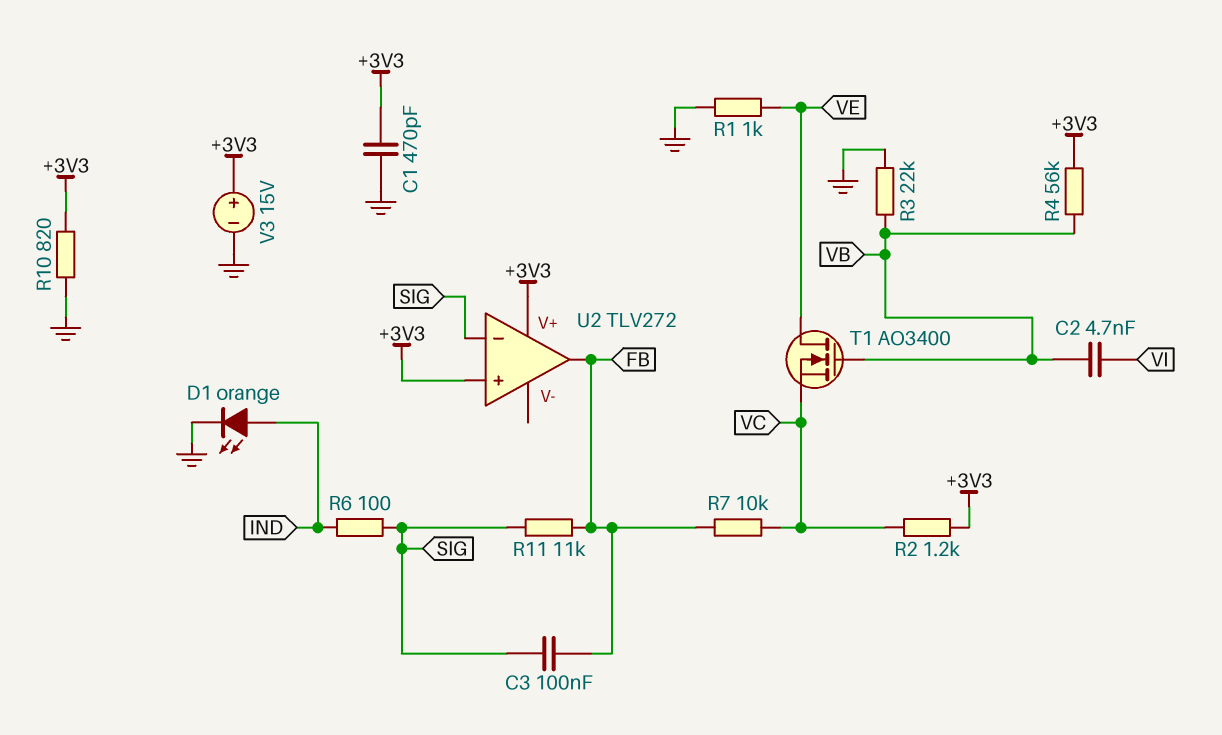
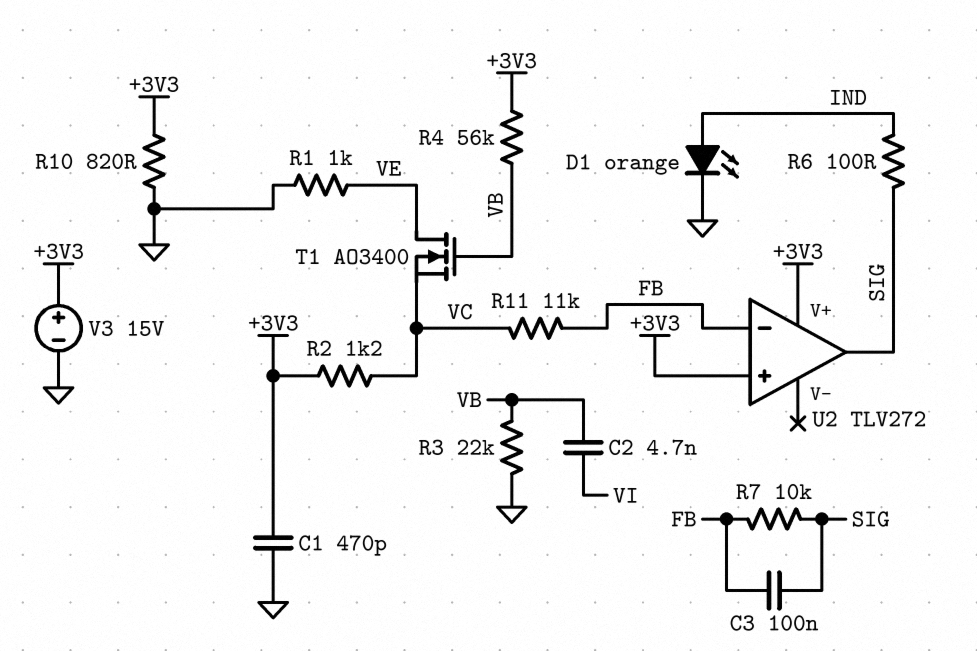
R7: 10k (FB, VC) -> 10k (FB, SIG)
R11: 11k (FB, SIG) -> 11k (FB, VC)
U2 pin in-: SIG -> FB
U2 pin out: FB -> SIG

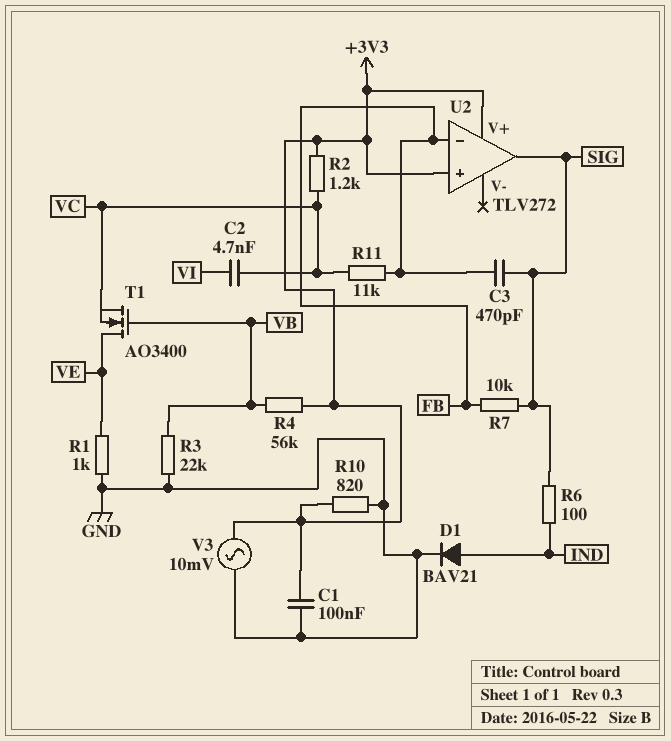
C1: 470pF (+3V3, GND) -> 100nF (+3V3, GND)
C2: 4.7nF (VB, VI) -> 4.7nF (VC, VI)
C3: 100nF (FB, SIG) -> 470pF (FB, SIG)
D1: LED orange (A IND, K GND) -> diode BAV21 (A IND, K GND)
V3: 15V (plus +3V3, minus GND) -> AC 10mV (+3V3, GND)

